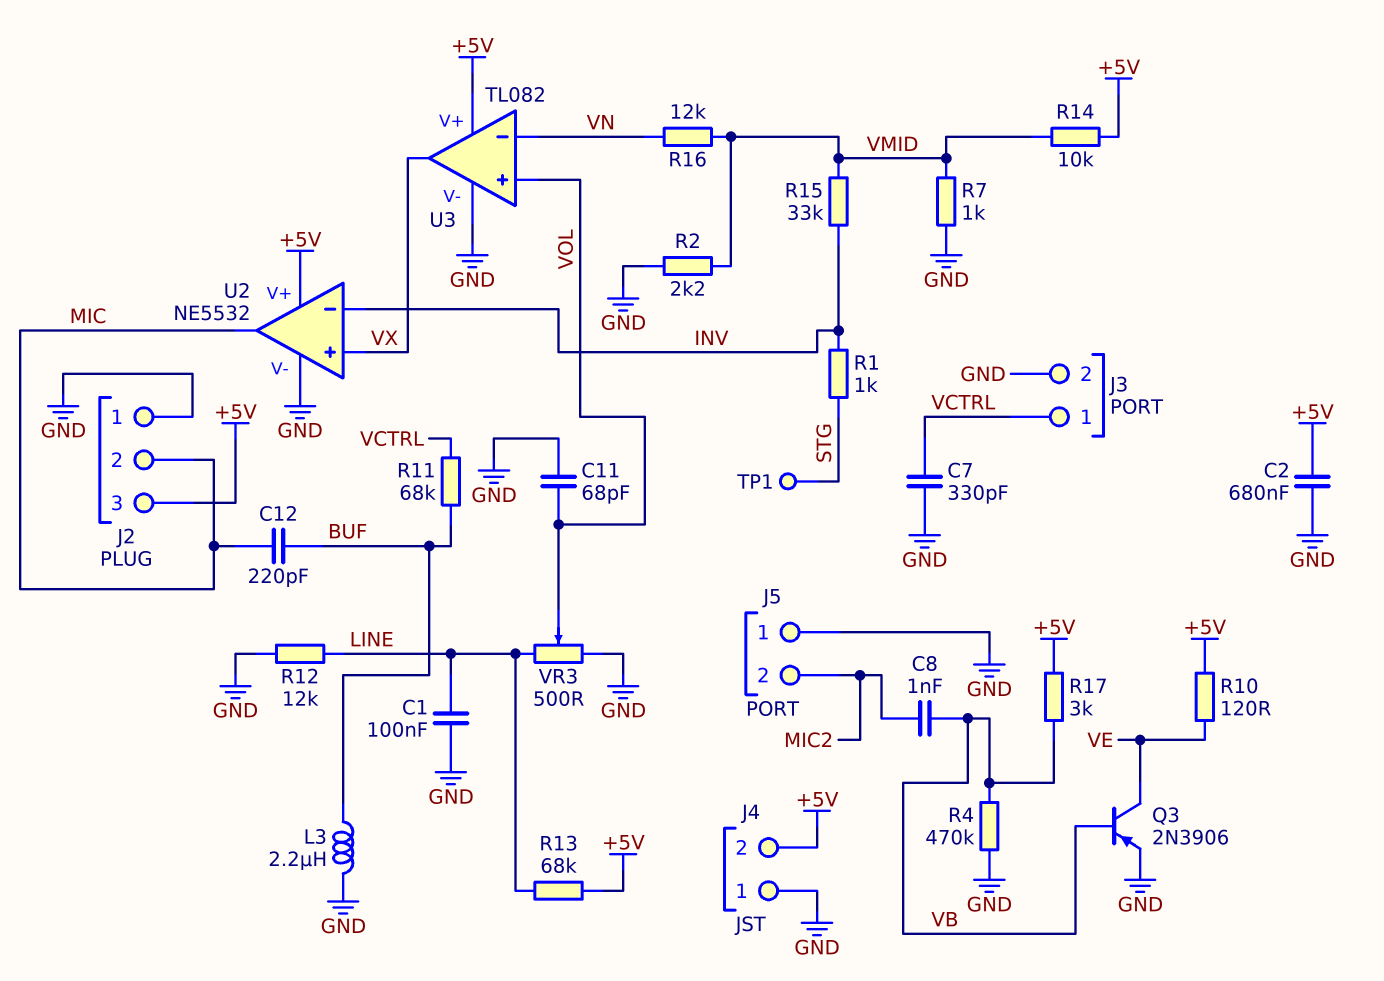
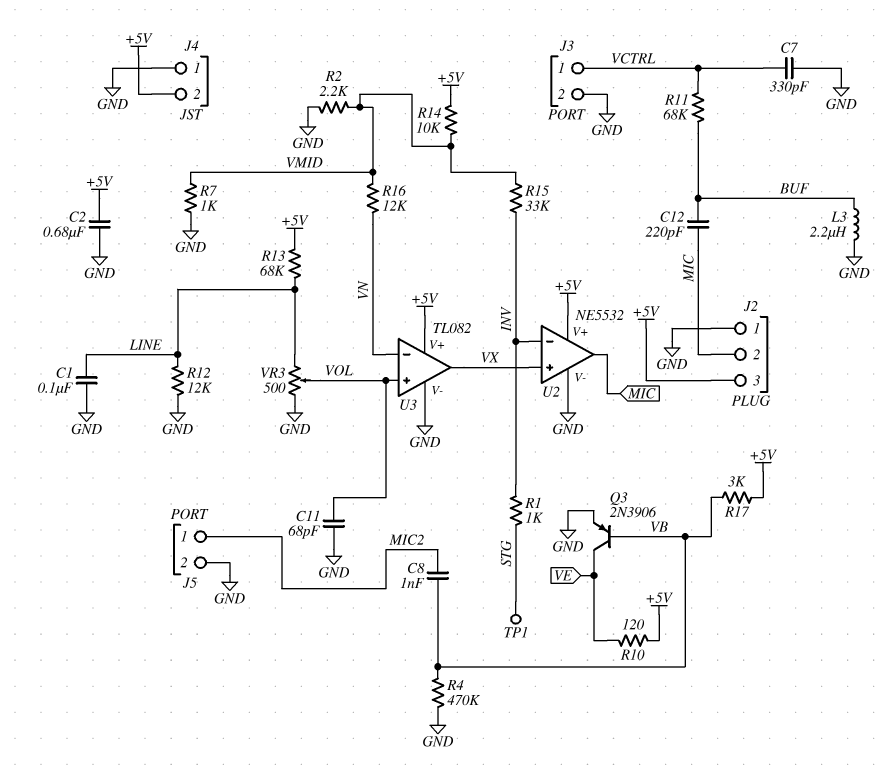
J5 pin 1: GND -> MIC2
J5 pin 2: MIC2 -> GND

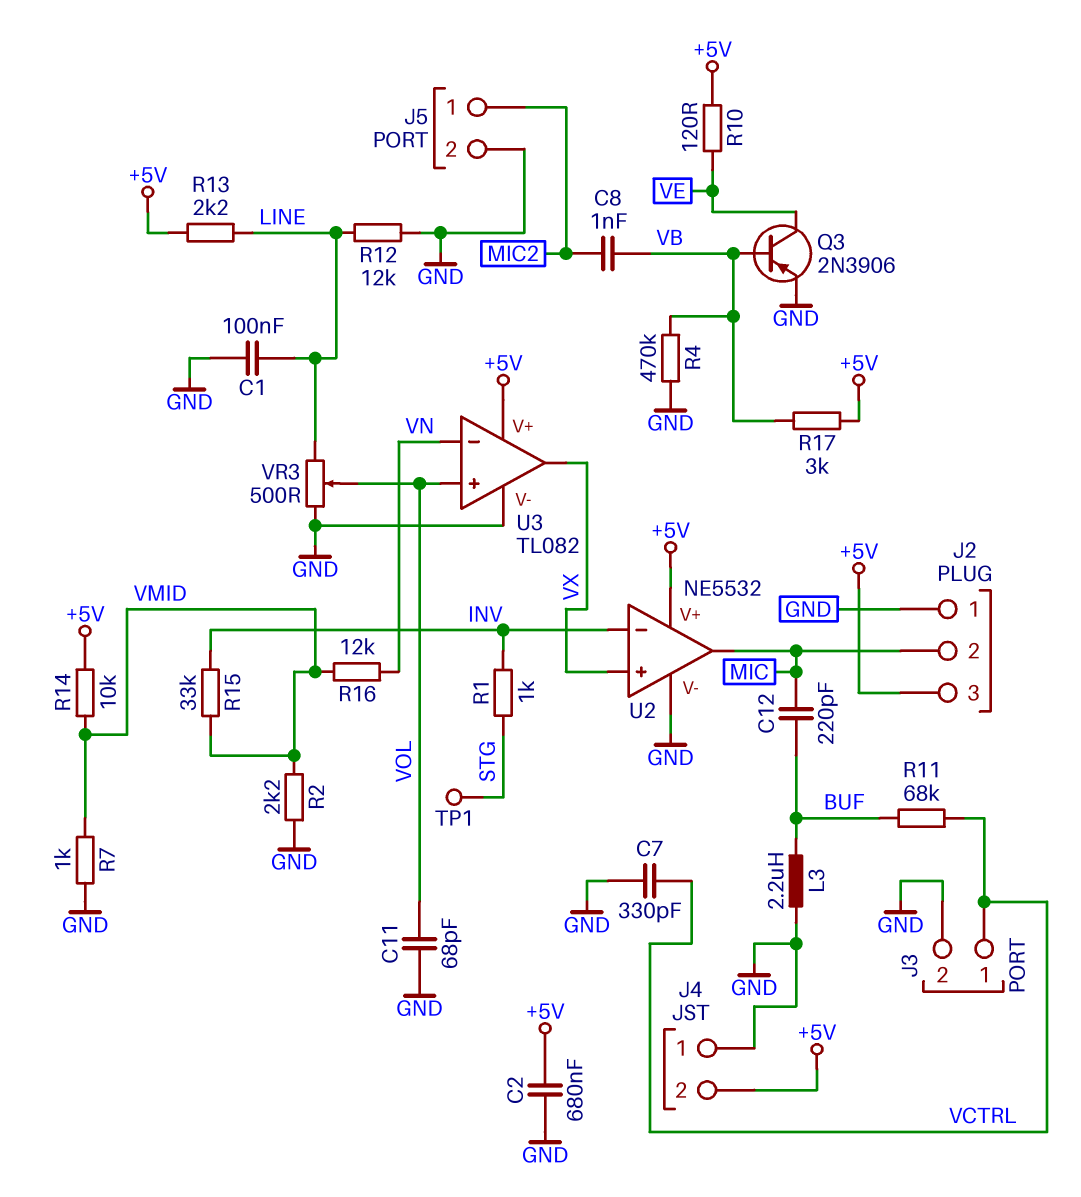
R13: 68k (+5V, LINE) -> 2.2k (+5V, LINE)

